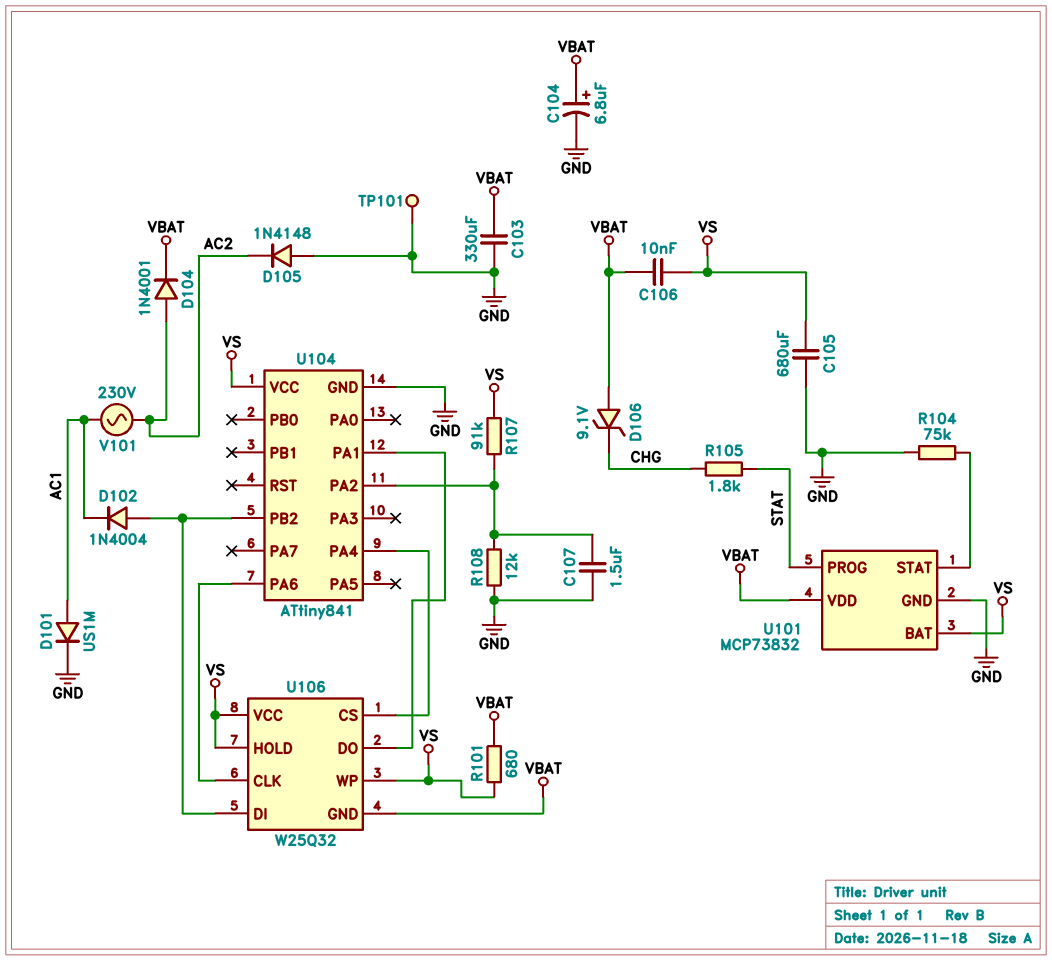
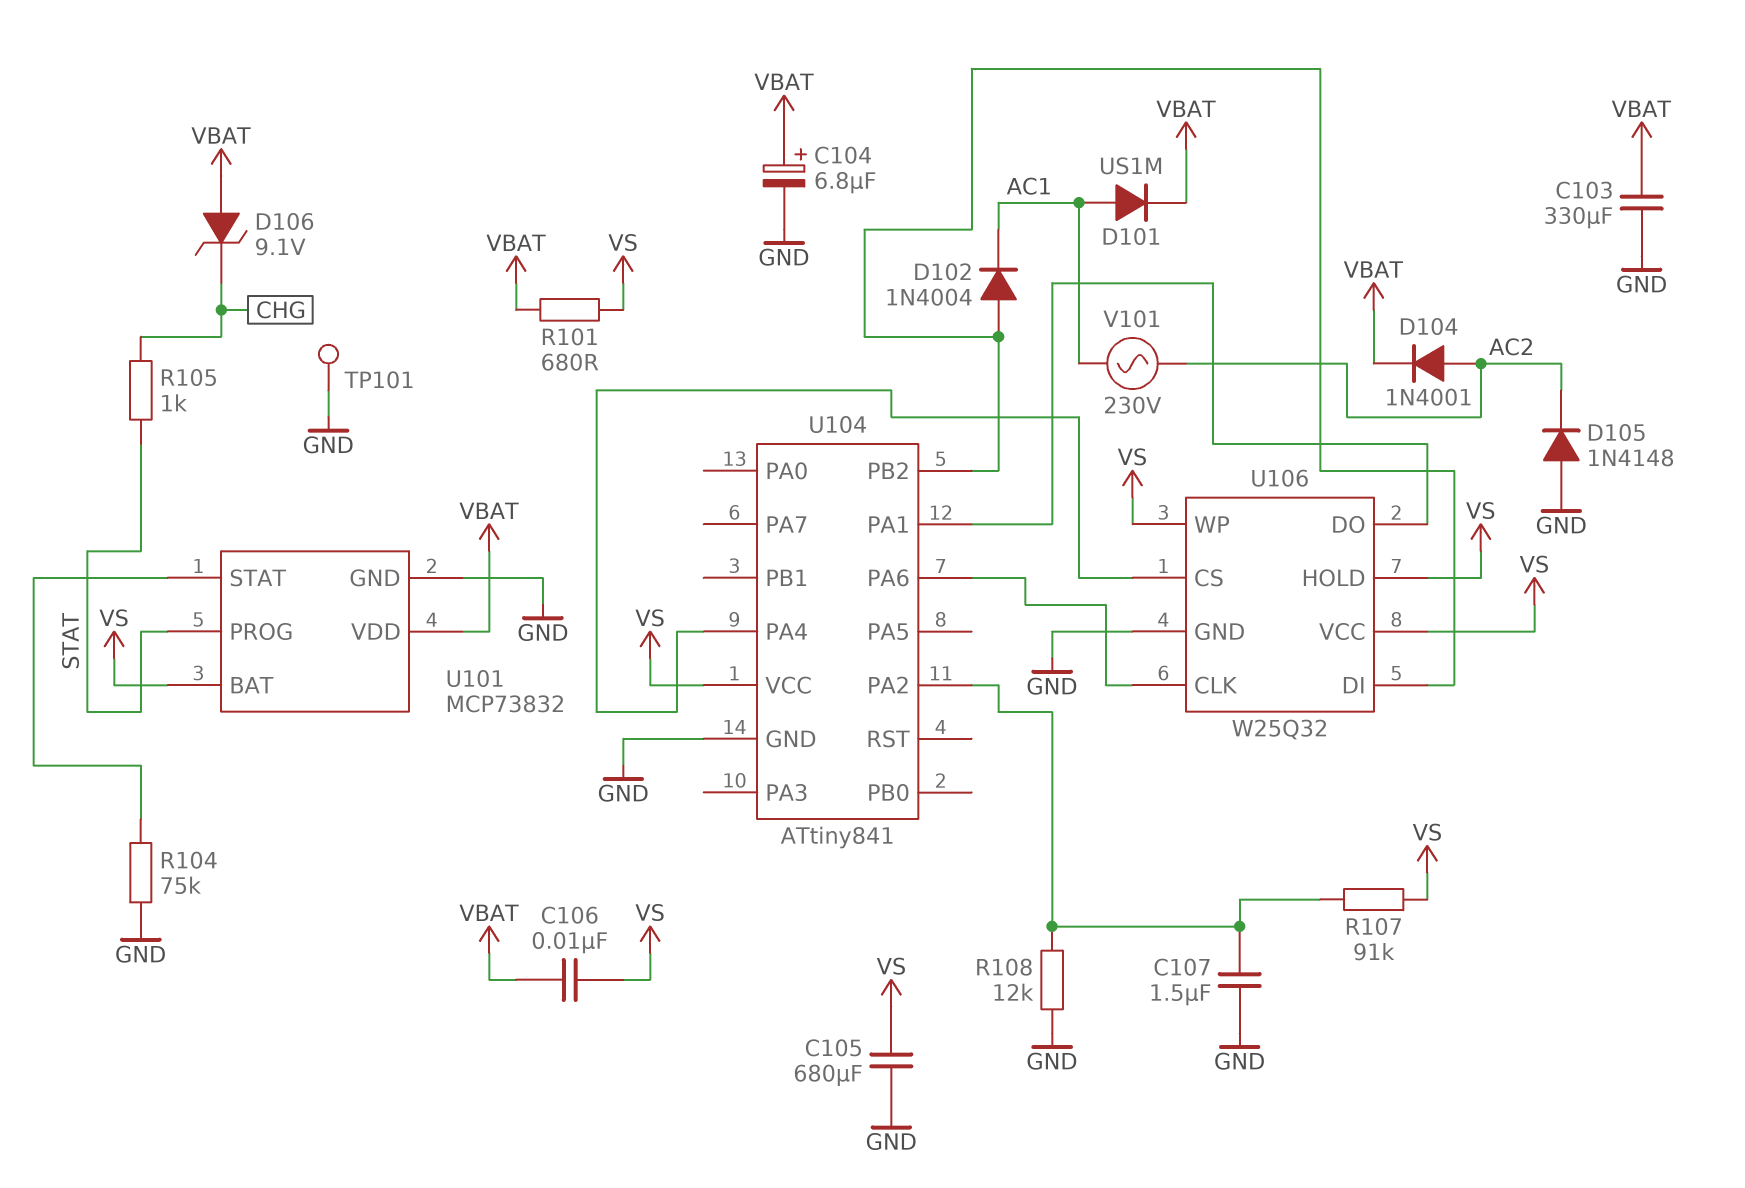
D101: diode US1M (A AC1, K GND) -> diode US1M (A AC1, K VBAT)
R105: 1.8k (CHG, STAT) -> 1k (CHG, STAT)
U106 pin GND: VBAT -> GND

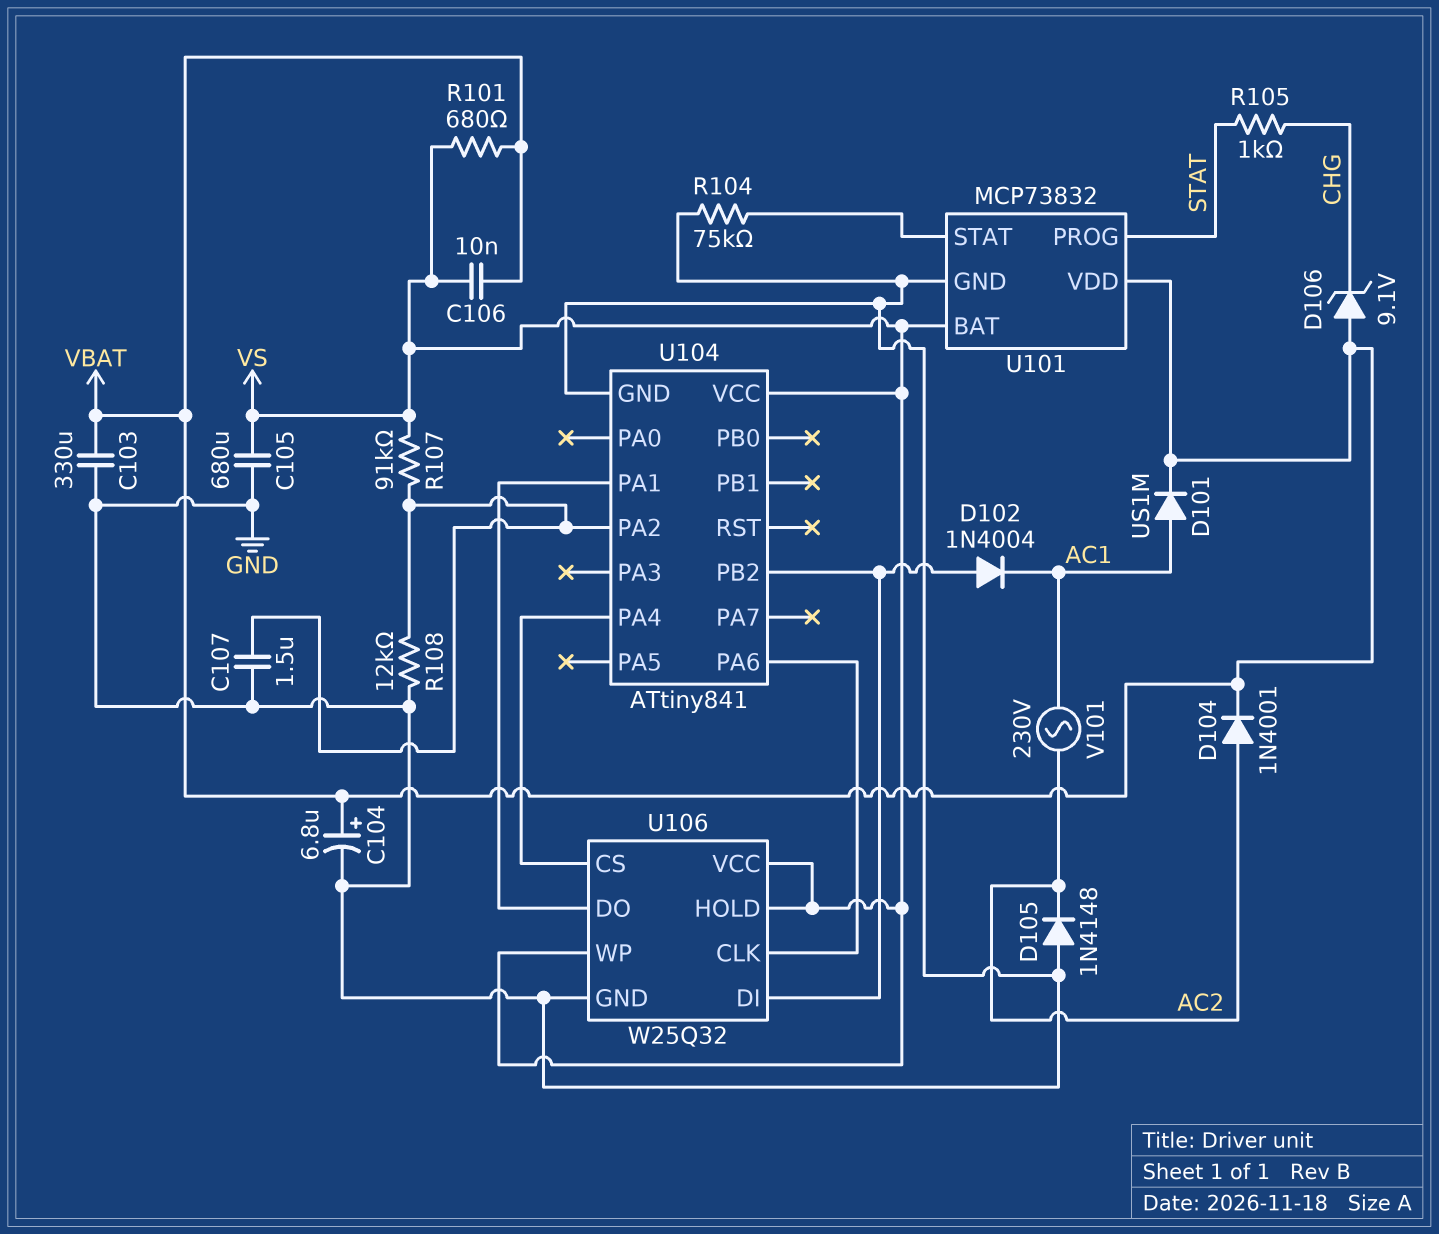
TP101: test point (GND) -> none

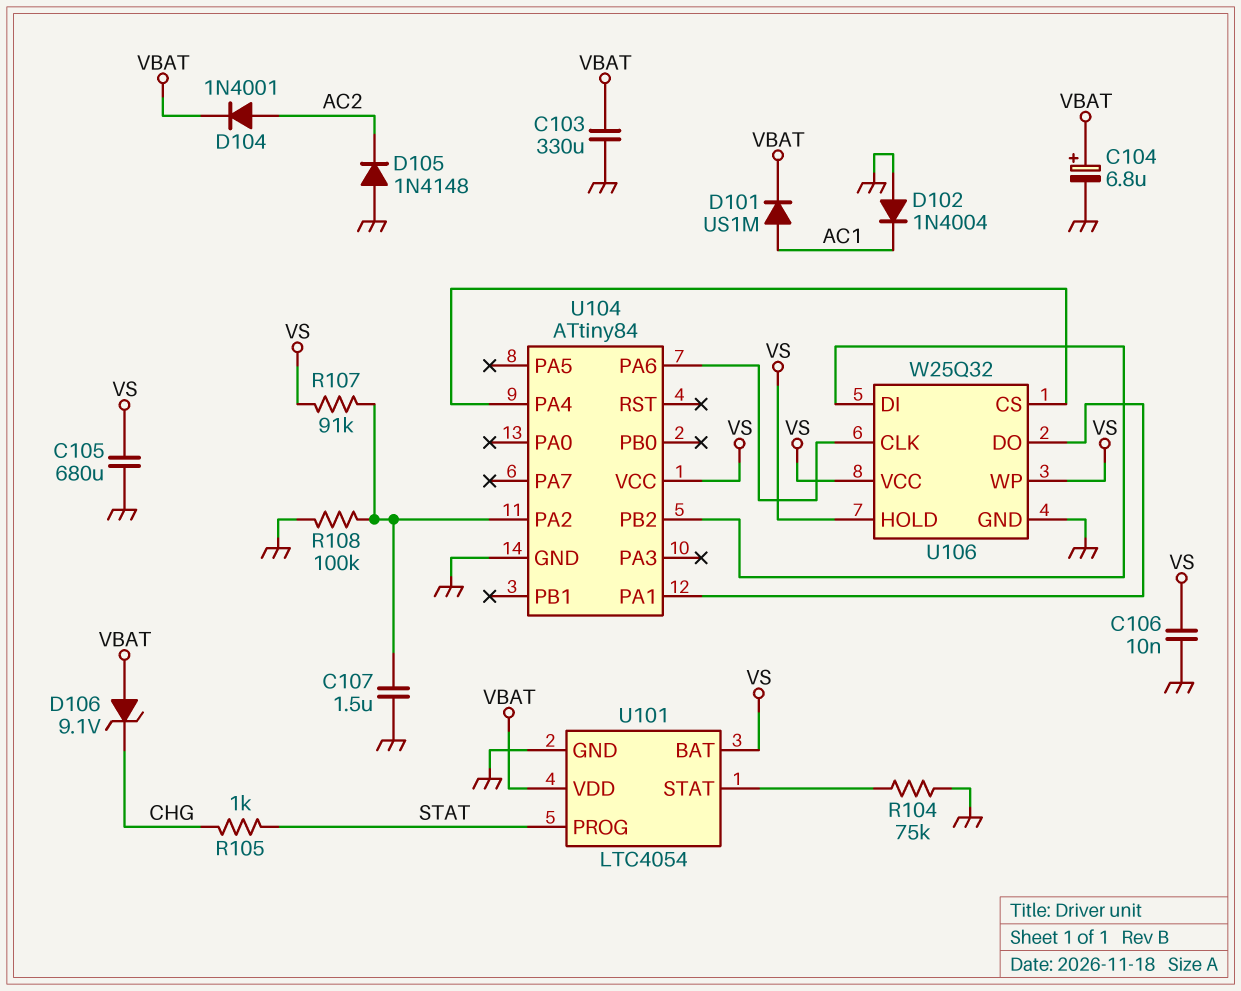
C106: 10nF (VBAT, VS) -> 10nF (GND, VS)
D102: diode 1N4004 (A U104/PB2, K AC1) -> diode 1N4004 (A GND, K AC1)
R101: 680 (VBAT, VS) -> none
R108: 12k (GND, U104/PA2) -> 100k (GND, U104/PA2)
U101: MCP73832 -> LTC4054
U104: ATtiny841 -> ATtiny84
V101: AC 230V (AC1, AC2) -> none

